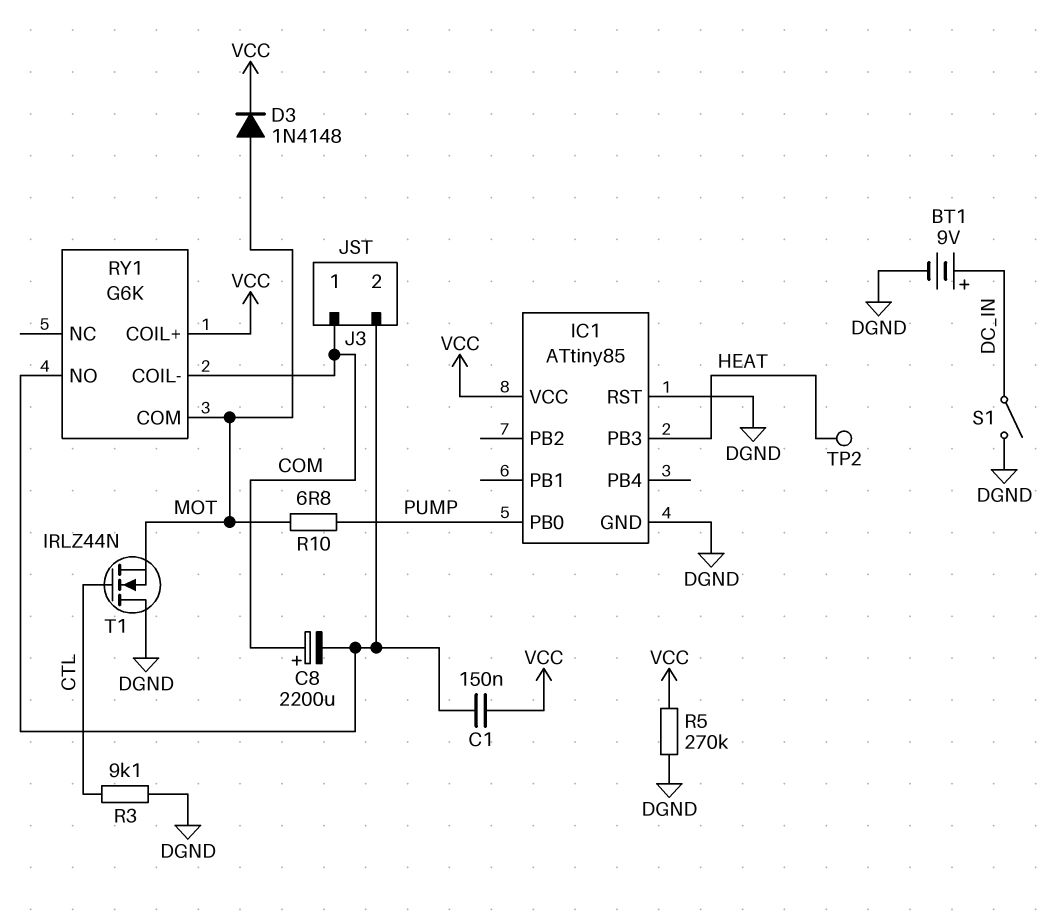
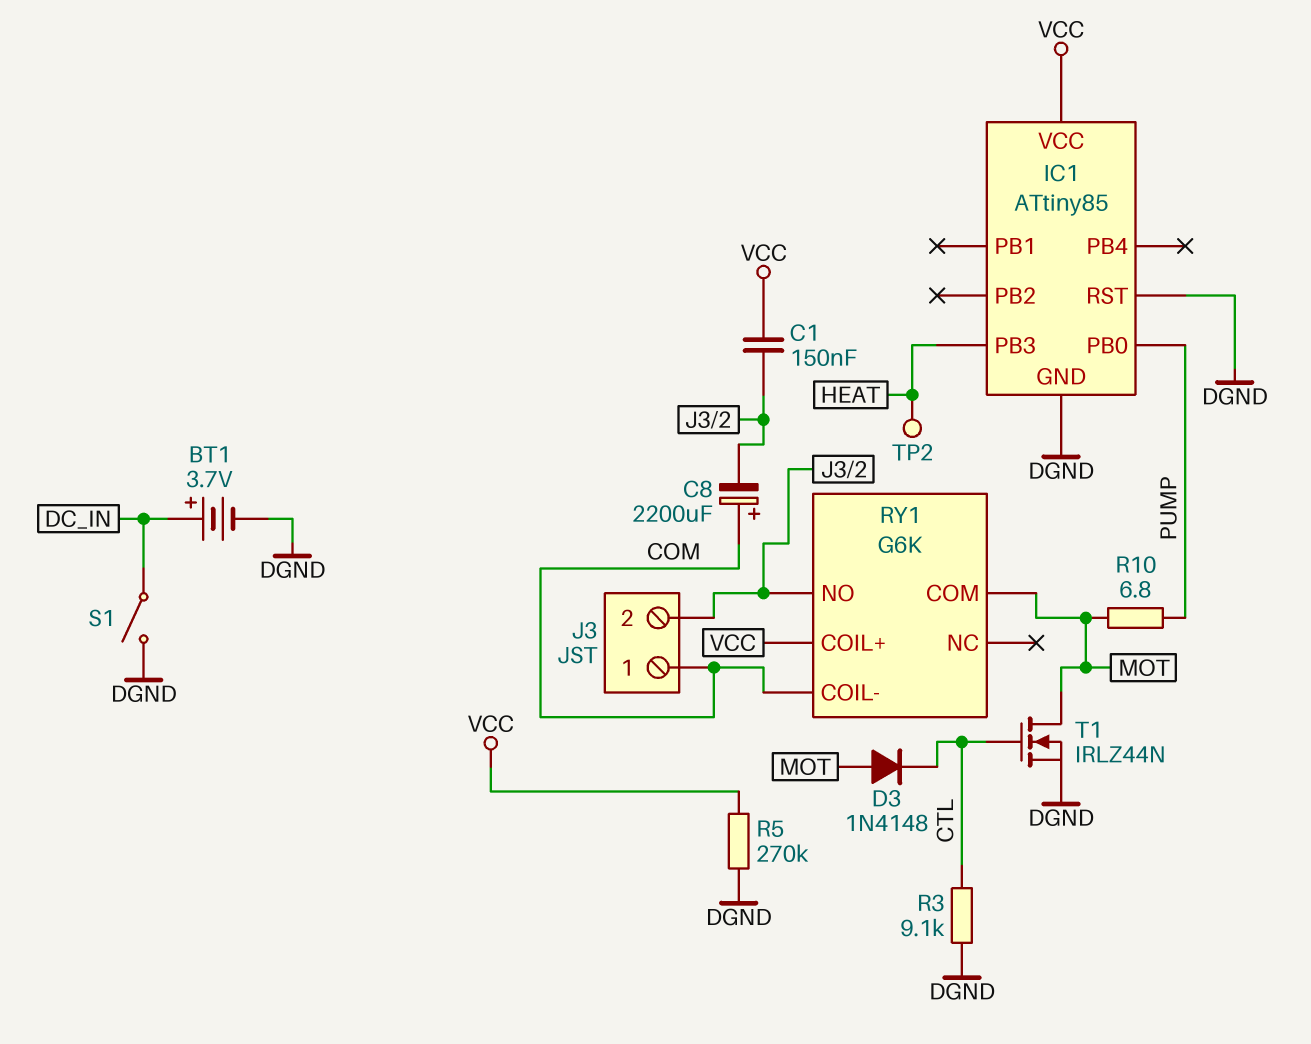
BT1: 9V (plus DC_IN, minus DGND) -> 3.7V (plus DC_IN, minus DGND)
D3: diode 1N4148 (A MOT, K VCC) -> diode 1N4148 (A MOT, K CTL)
T1: NMOS IRLZ44N (G CTL, D DGND, S MOT) -> NMOS IRLZ44N (G CTL, D MOT, S DGND)

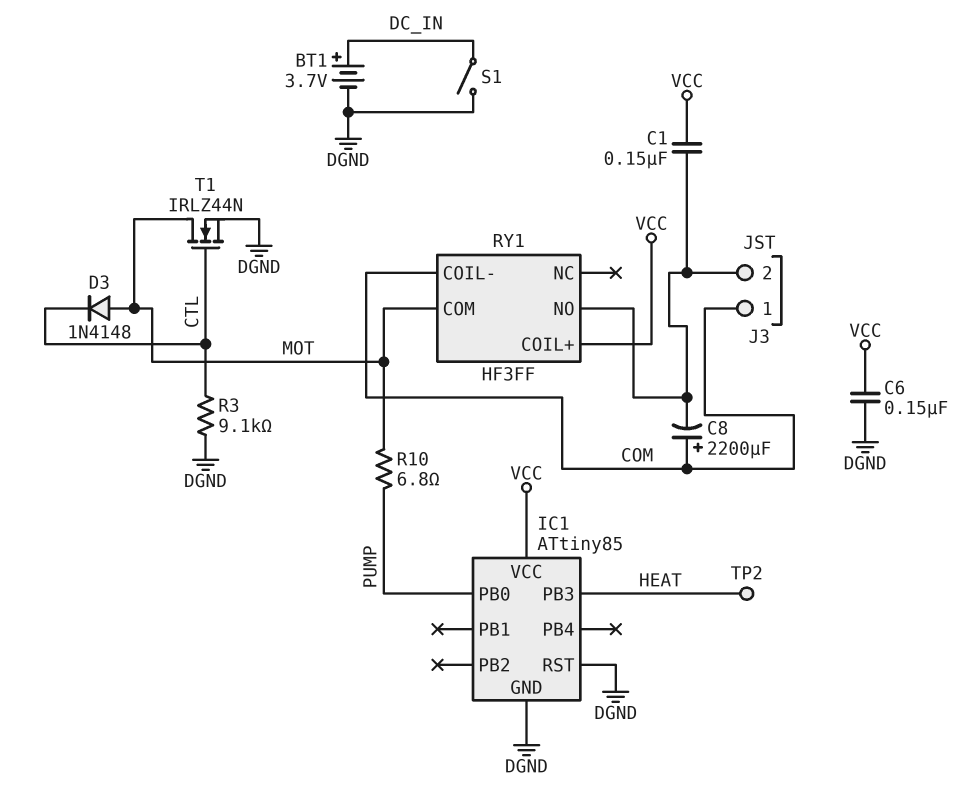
C6: none -> 150nF (DGND, VCC)
R5: 270k (DGND, VCC) -> none
RY1: G6K -> HF3FF

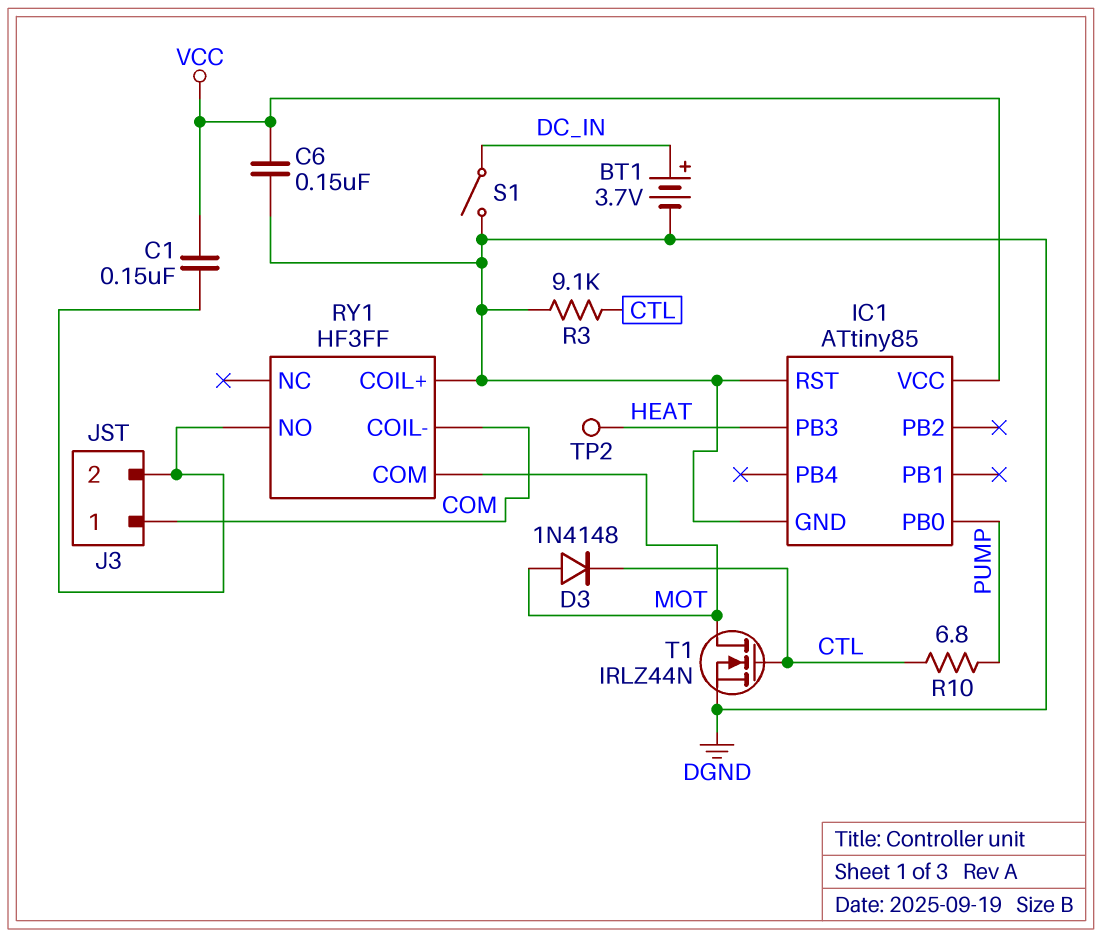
C8: 2200uF (plus COM, minus J3/2) -> none
R10: 6.8 (MOT, PUMP) -> 6.8 (CTL, PUMP)
RY1 pin COIL+: VCC -> DGND

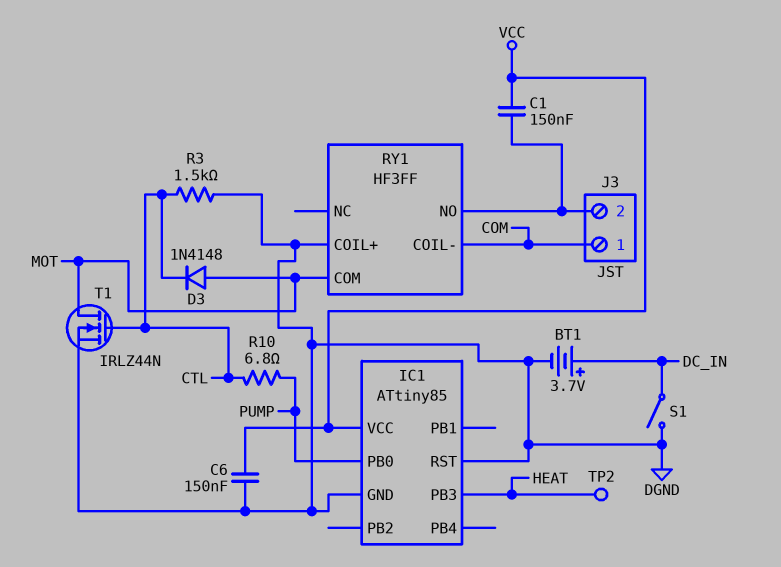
R3: 9.1k (CTL, DGND) -> 1.5k (CTL, DGND)

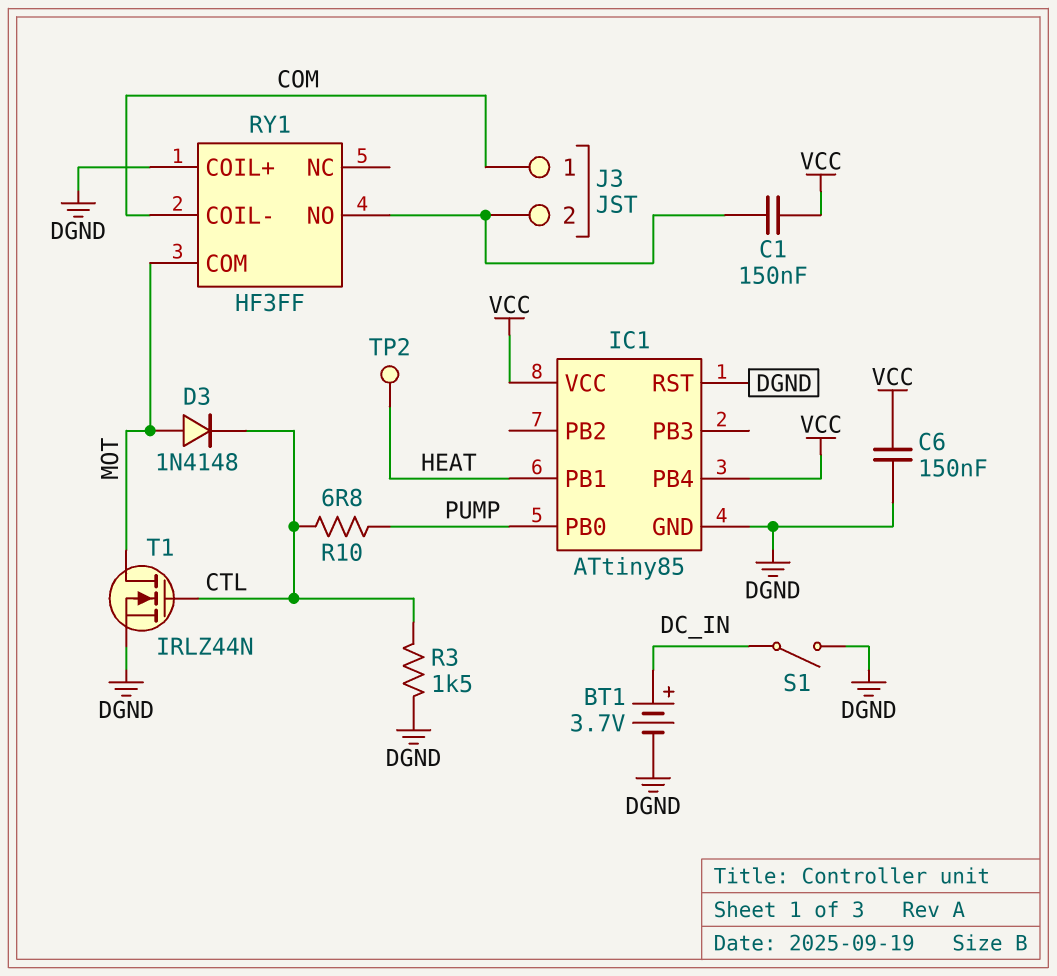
IC1 pin PB1: none -> HEAT
IC1 pin PB3: HEAT -> none
IC1 pin PB4: none -> VCC

